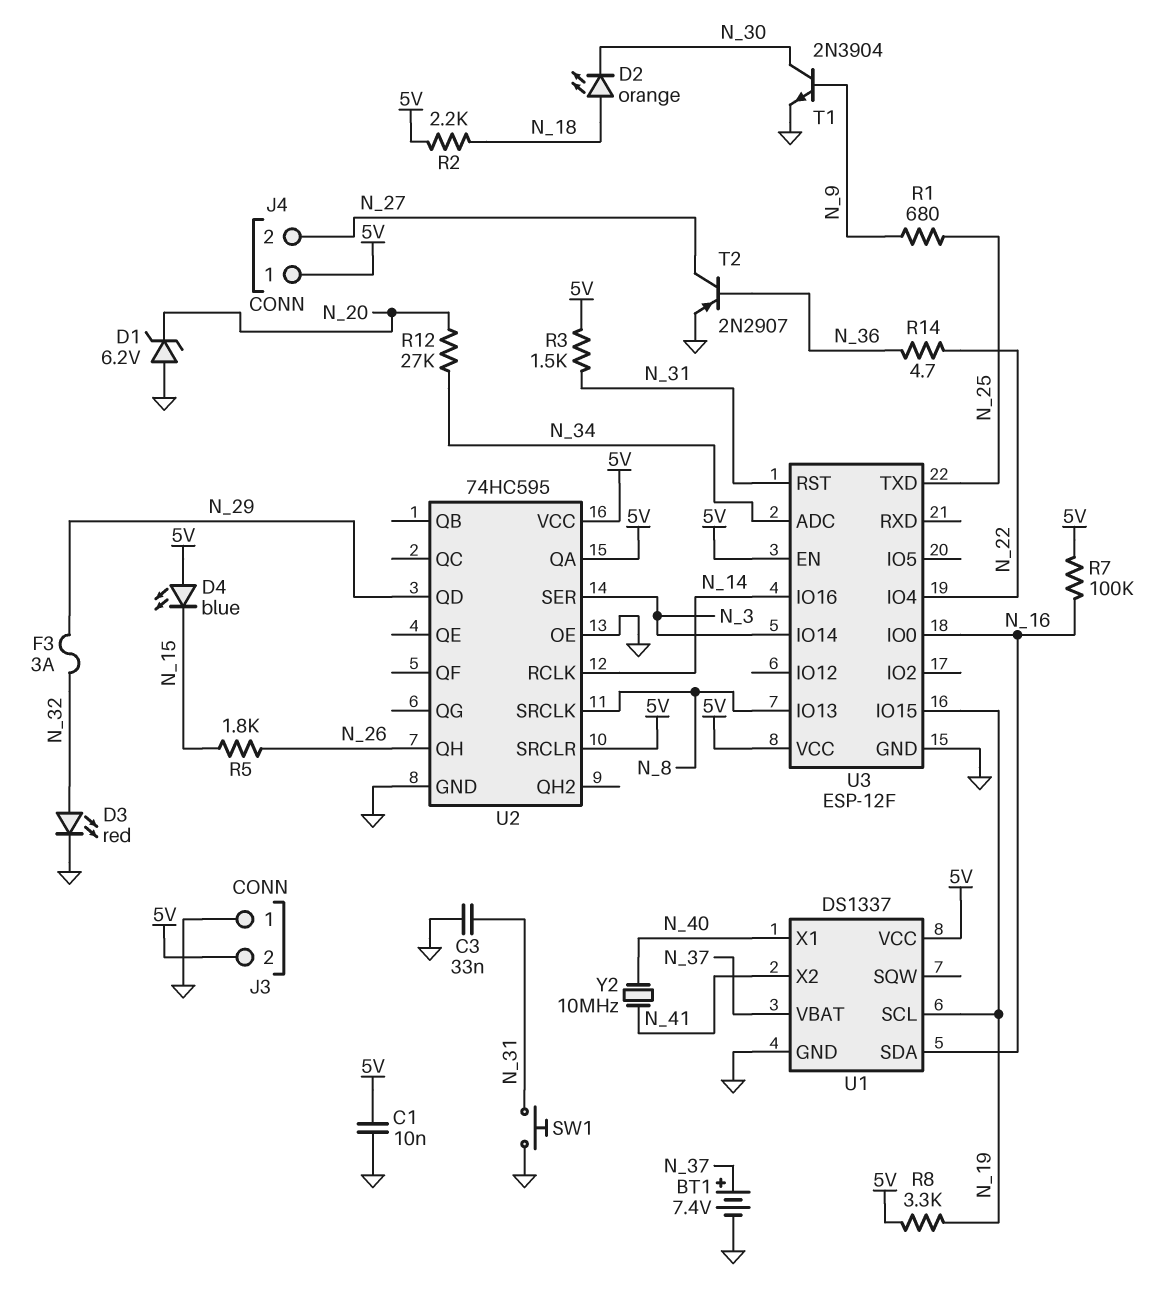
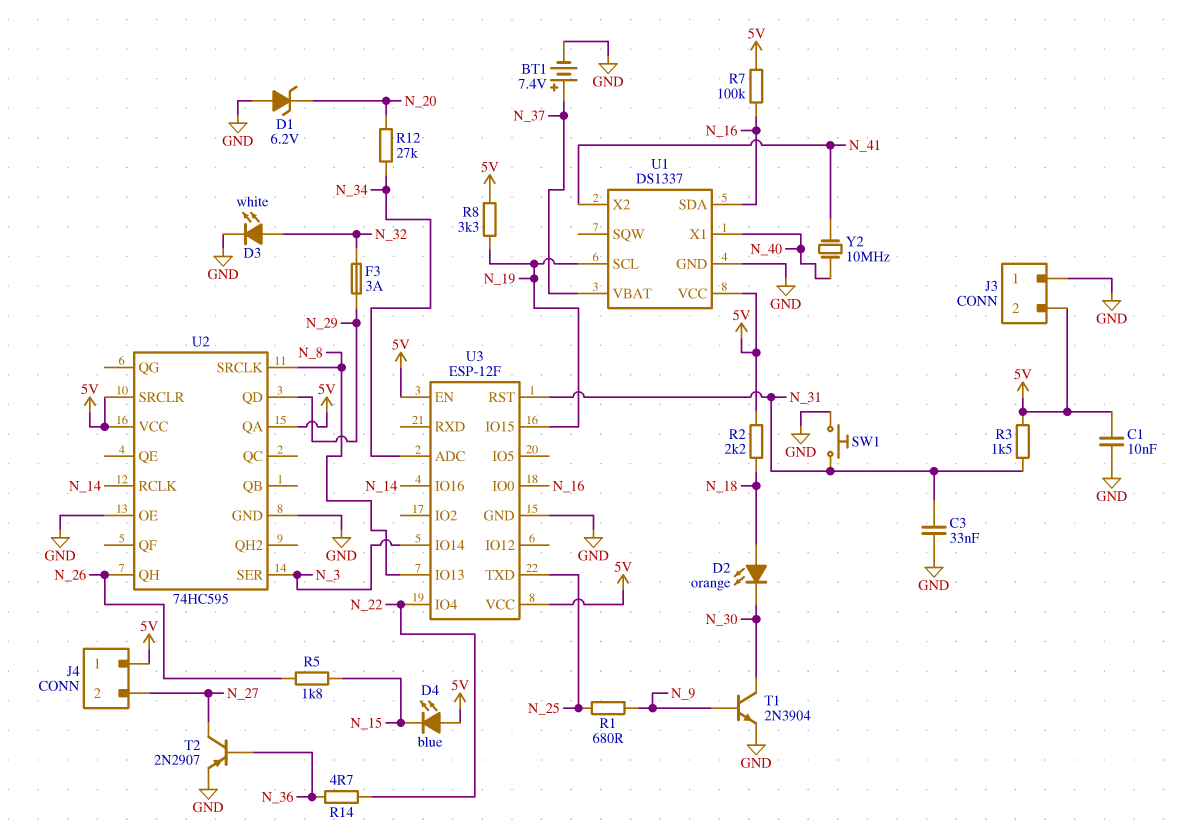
D3: LED red (A N_32, K GND) -> LED white (A N_32, K GND)

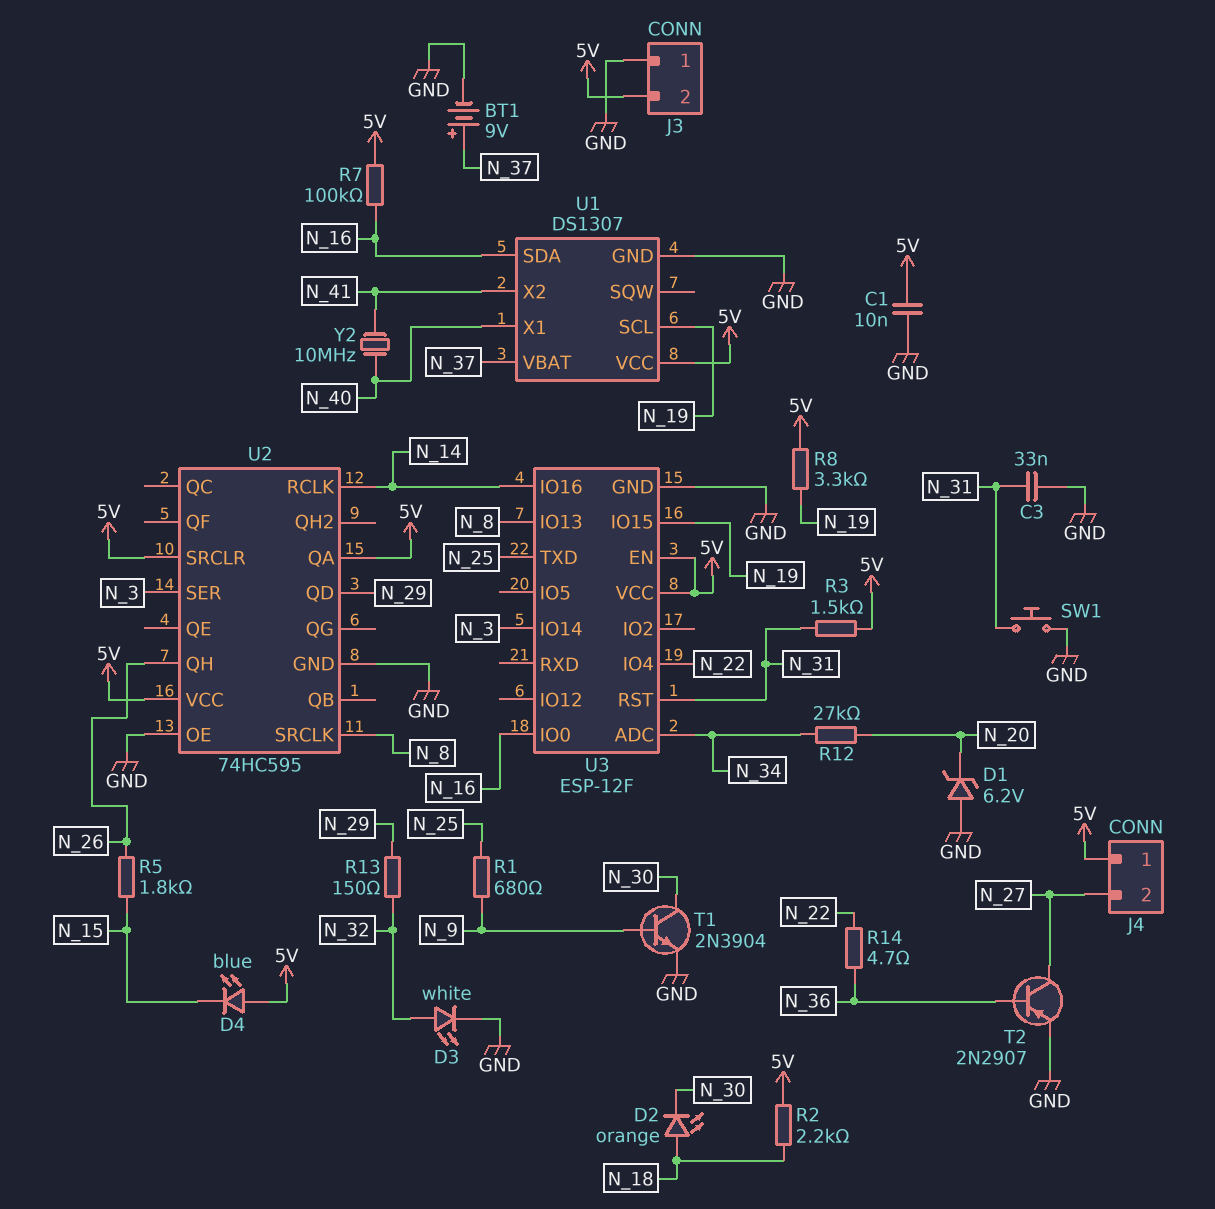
BT1: 7.4V (plus N_37, minus GND) -> 9V (plus N_37, minus GND)
F3: 3A (N_29, N_32) -> none
R13: none -> 150 (N_29, N_32)
U1: DS1337 -> DS1307

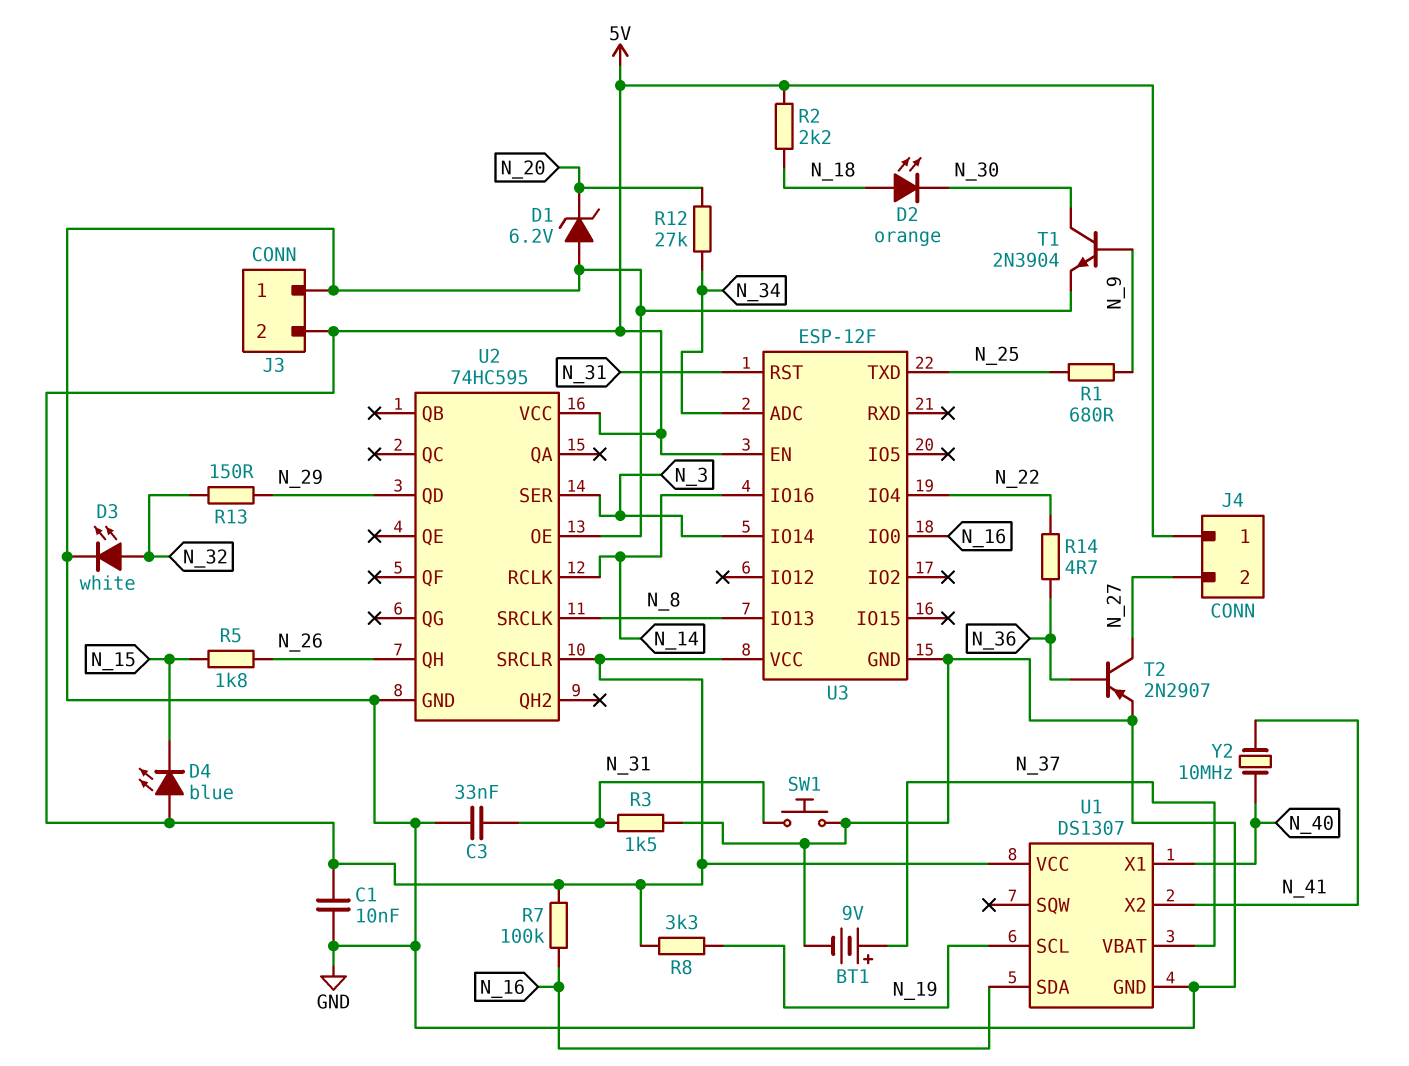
R3: 1.5k (5V, N_31) -> 1.5k (GND, N_31)
U2 pin QA: 5V -> none
U3 pin IO15: N_19 -> none

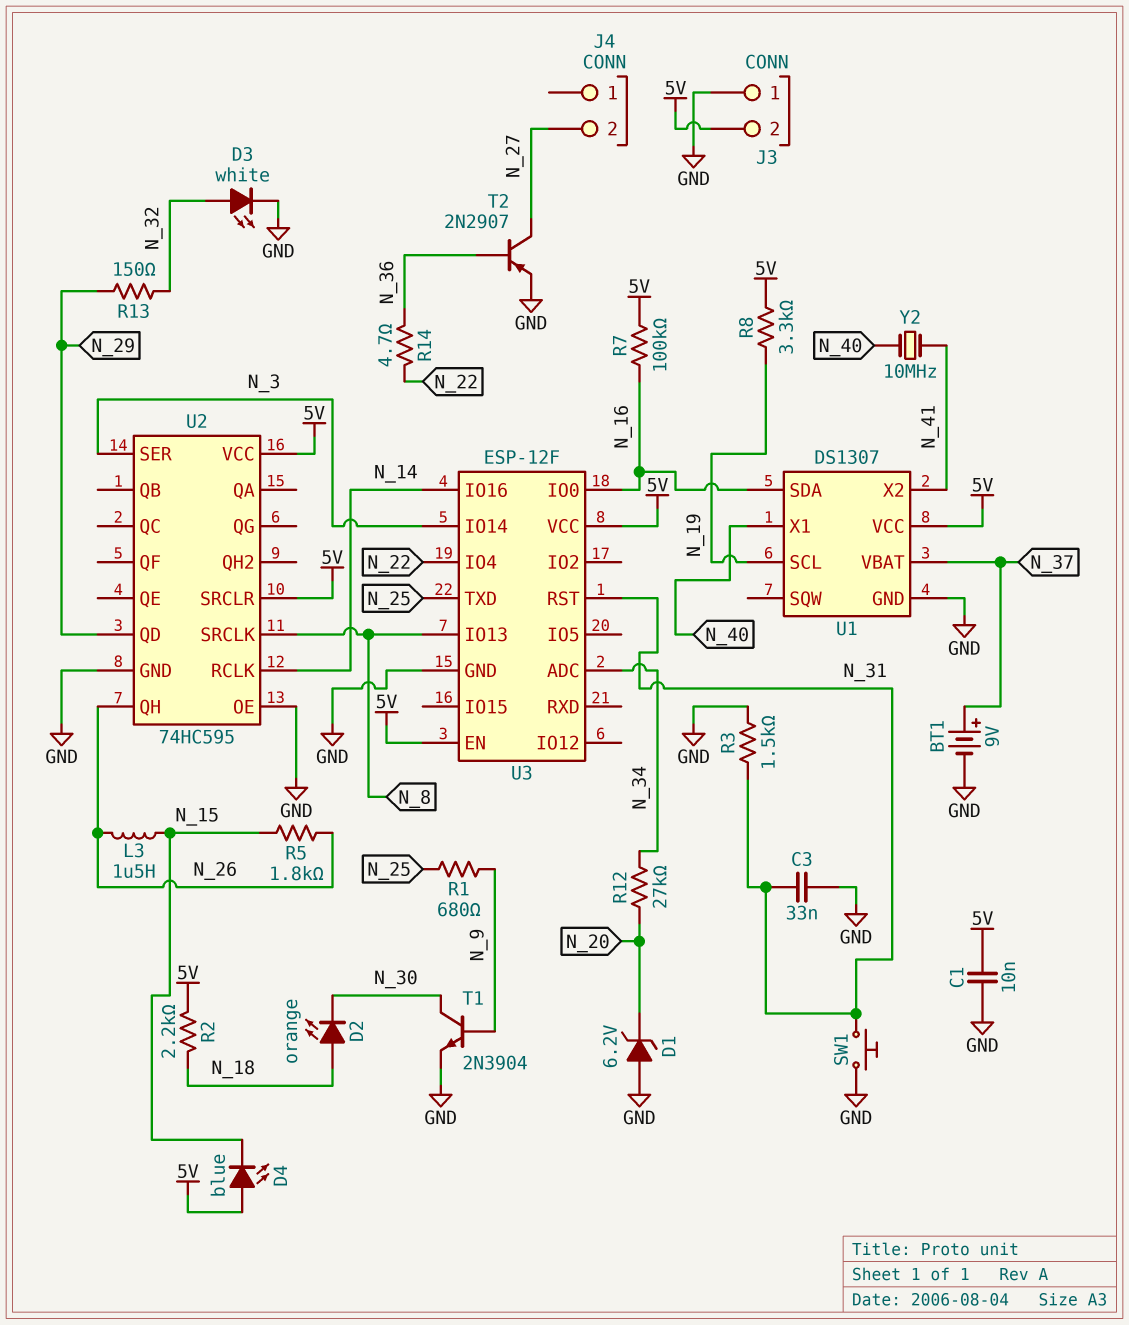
J4 pin 1: 5V -> none
L3: none -> 1.5uH (N_15, N_26)

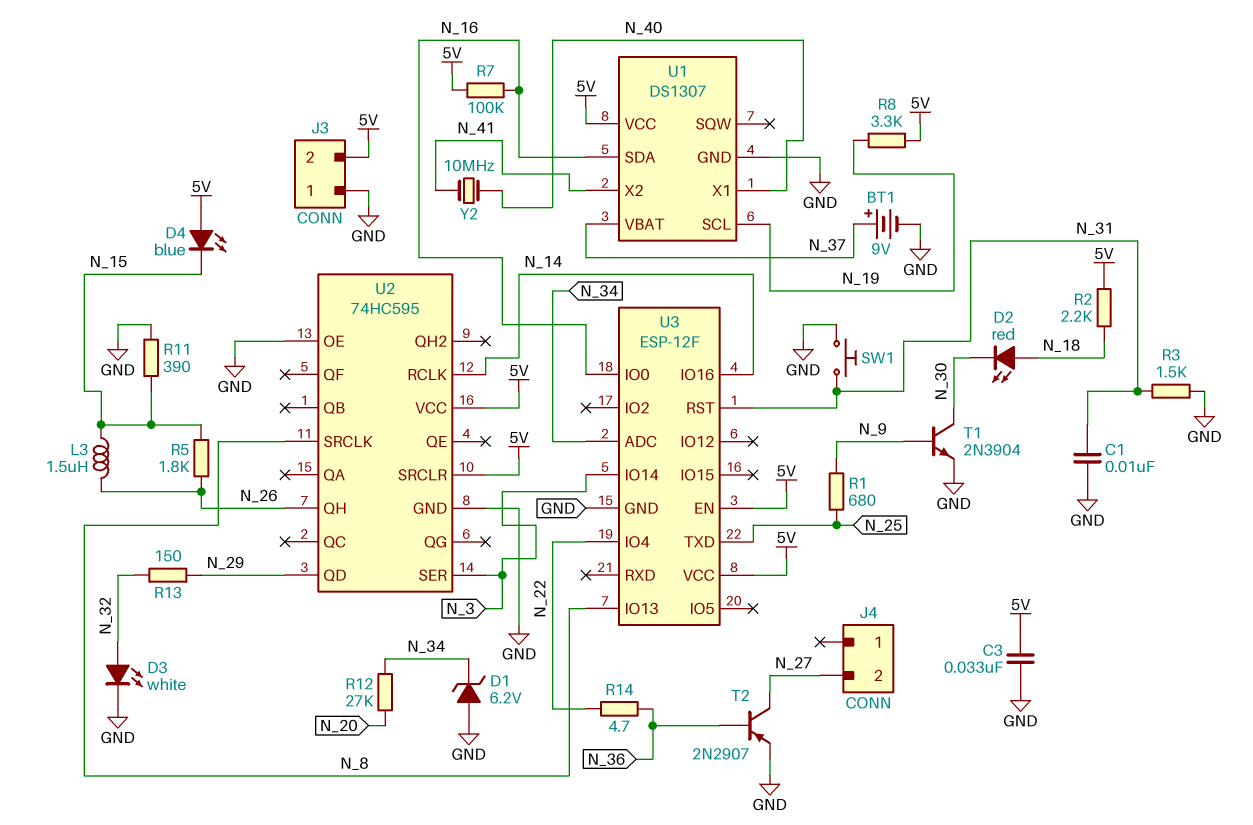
C1: 10nF (5V, GND) -> 10nF (GND, N_31)
C3: 33nF (GND, N_31) -> 33nF (5V, GND)
D1: zener 6.2V (A GND, K N_20) -> zener 6.2V (A GND, K N_34)
D2: LED orange (A N_18, K N_30) -> LED red (A N_18, K N_30)
R11: none -> 390 (GND, N_15)

